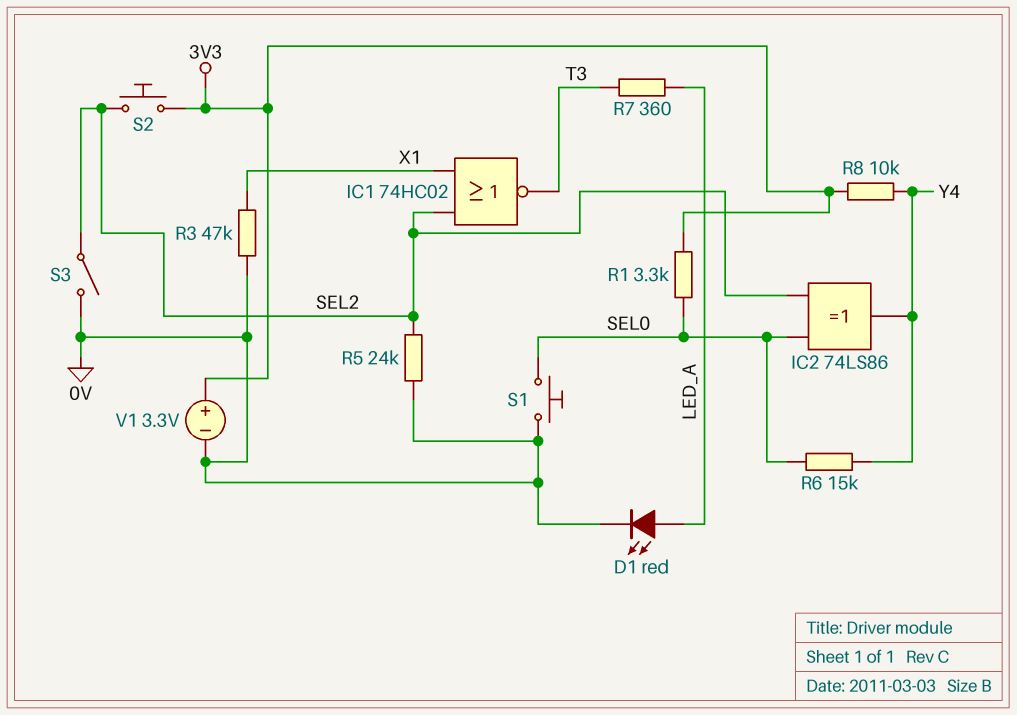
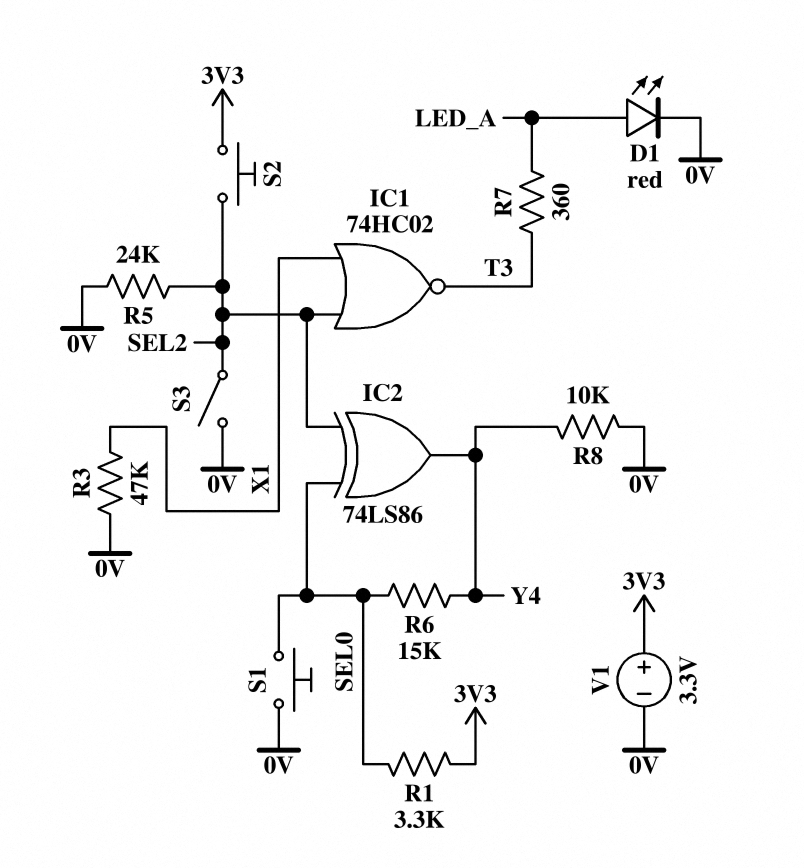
R8: 10k (3V3, Y4) -> 10k (0V, Y4)

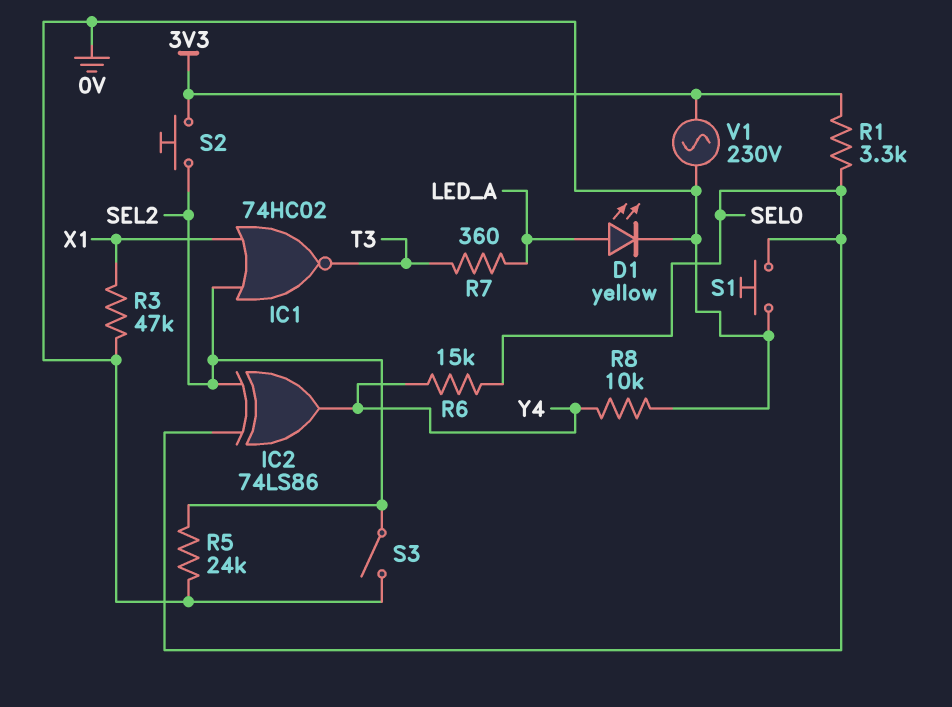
D1: LED red (A LED_A, K 0V) -> LED yellow (A LED_A, K 0V)
V1: 3.3V (plus 3V3, minus 0V) -> AC 230V (0V, 3V3)

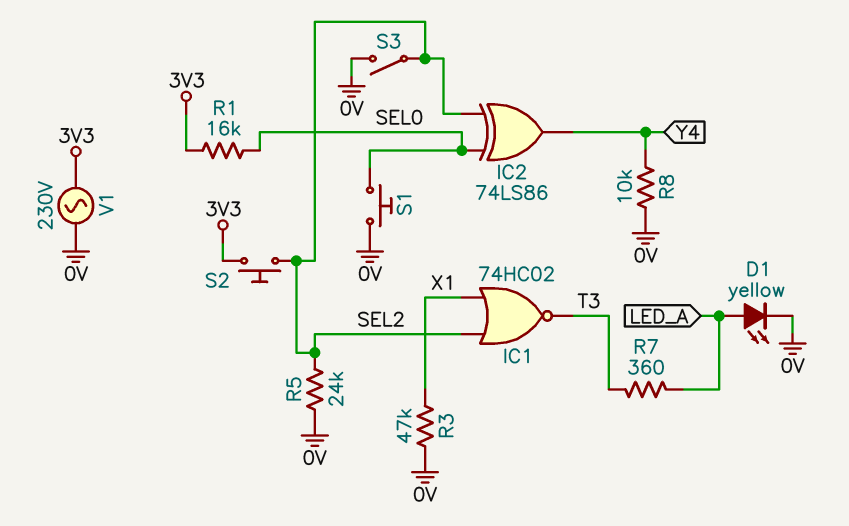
R1: 3.3k (3V3, SEL0) -> 16k (3V3, SEL0)
R6: 15k (SEL0, Y4) -> none

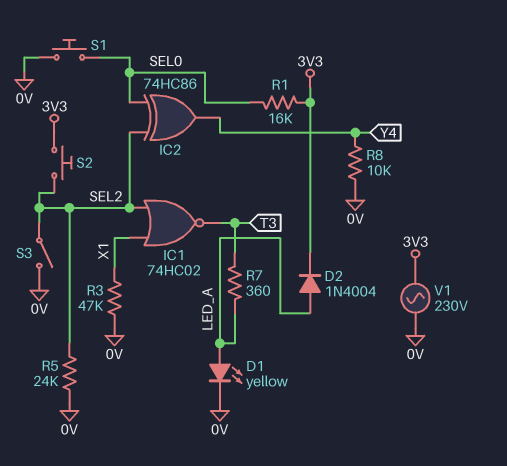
D2: none -> diode 1N4004 (A LED_A, K 3V3)
IC2: XOR 74LS86 (in SEL0, in SEL2, out Y4) -> XOR 74HC86 (in SEL0, in SEL2, out Y4)

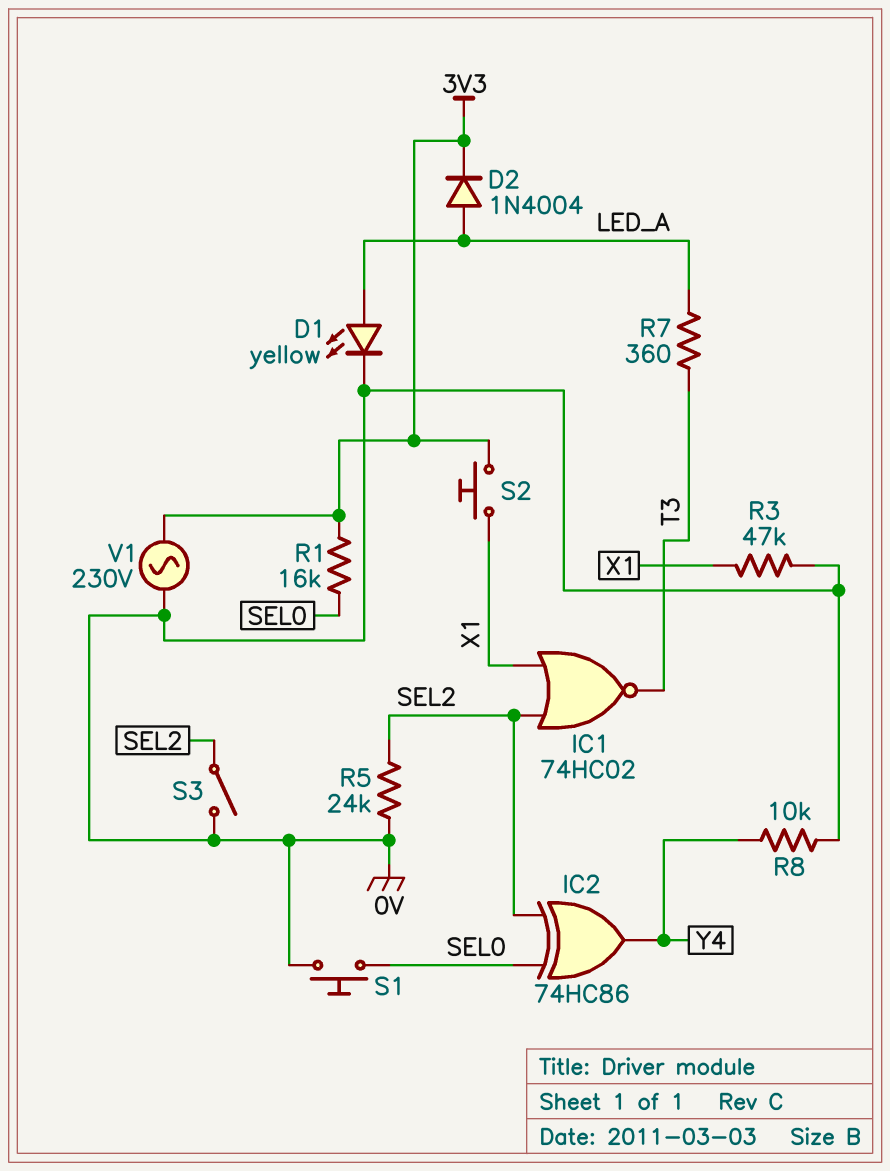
S2: button (3V3, SEL2) -> button (3V3, X1)

